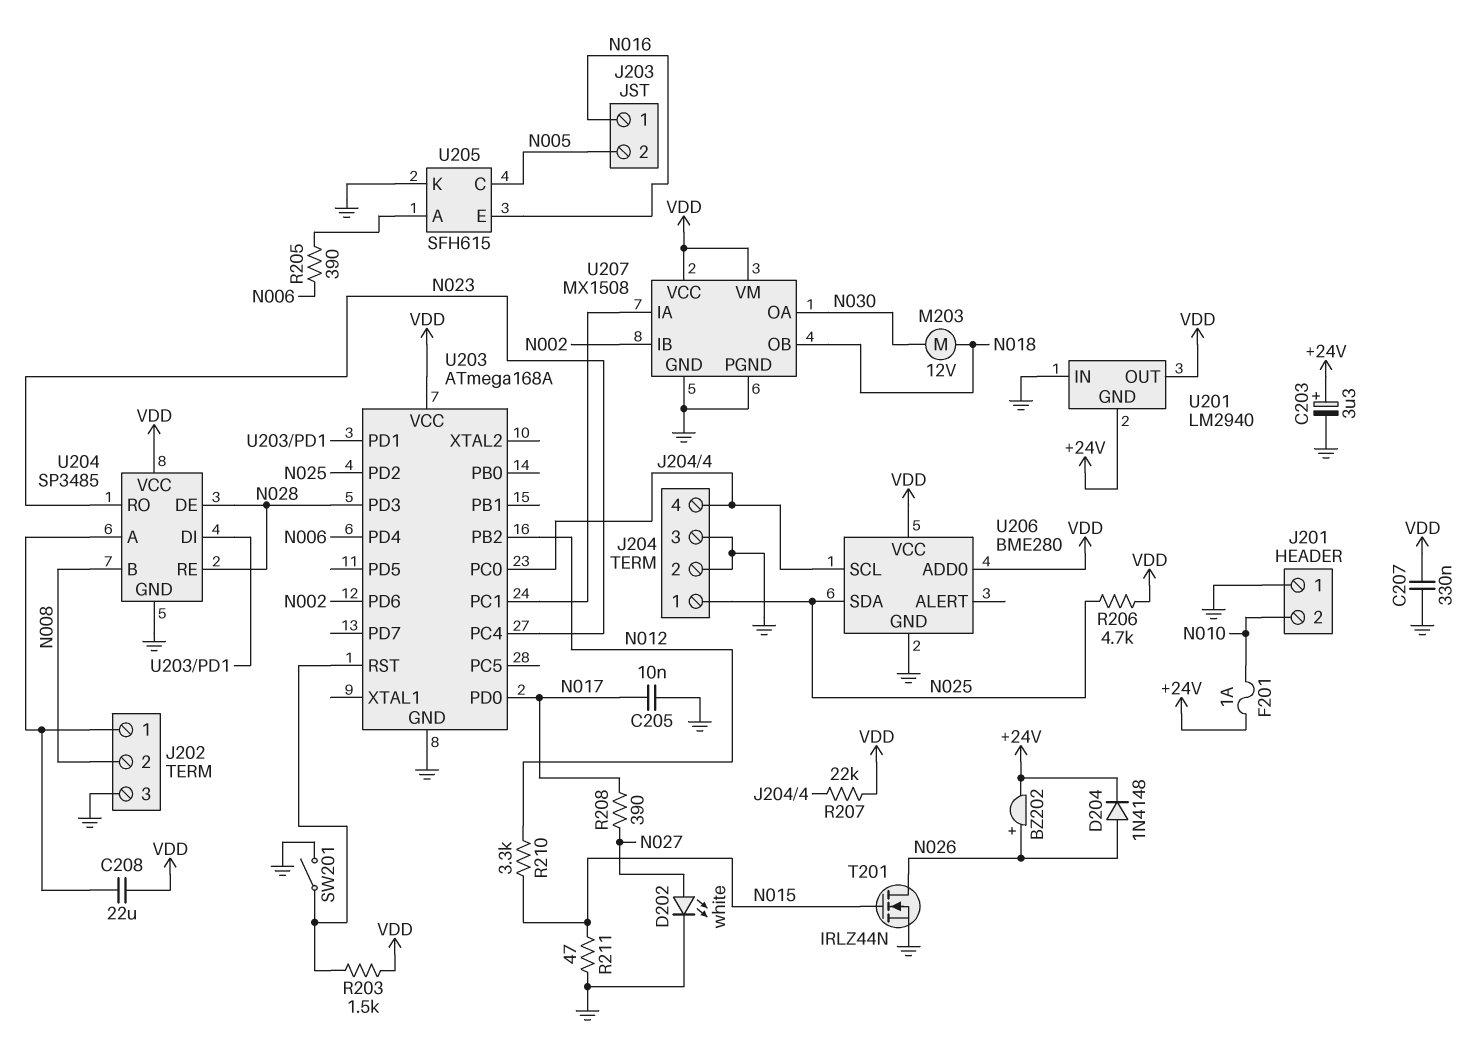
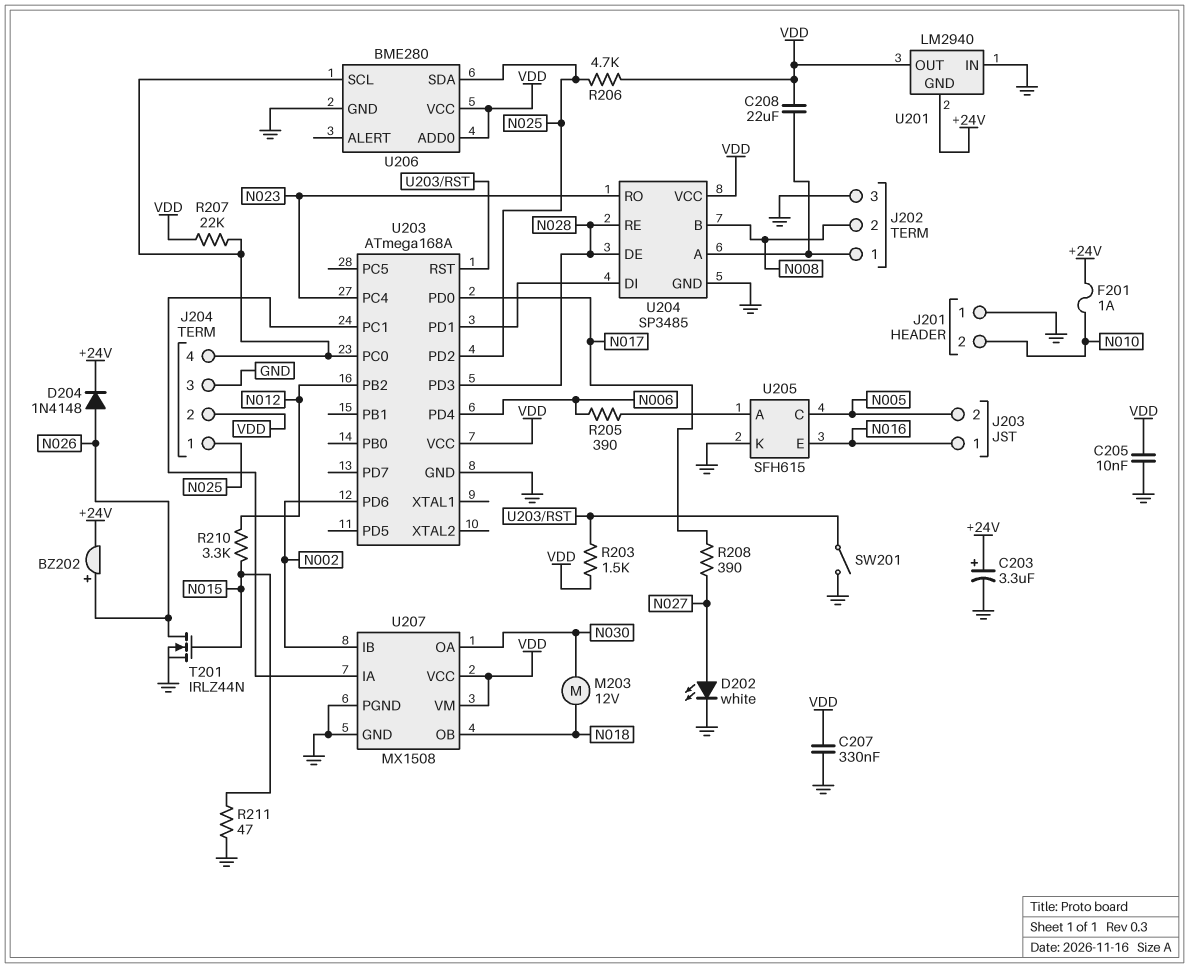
C205: 10nF (GND, N017) -> 10nF (GND, VDD)
J204 pin 2: GND -> VDD

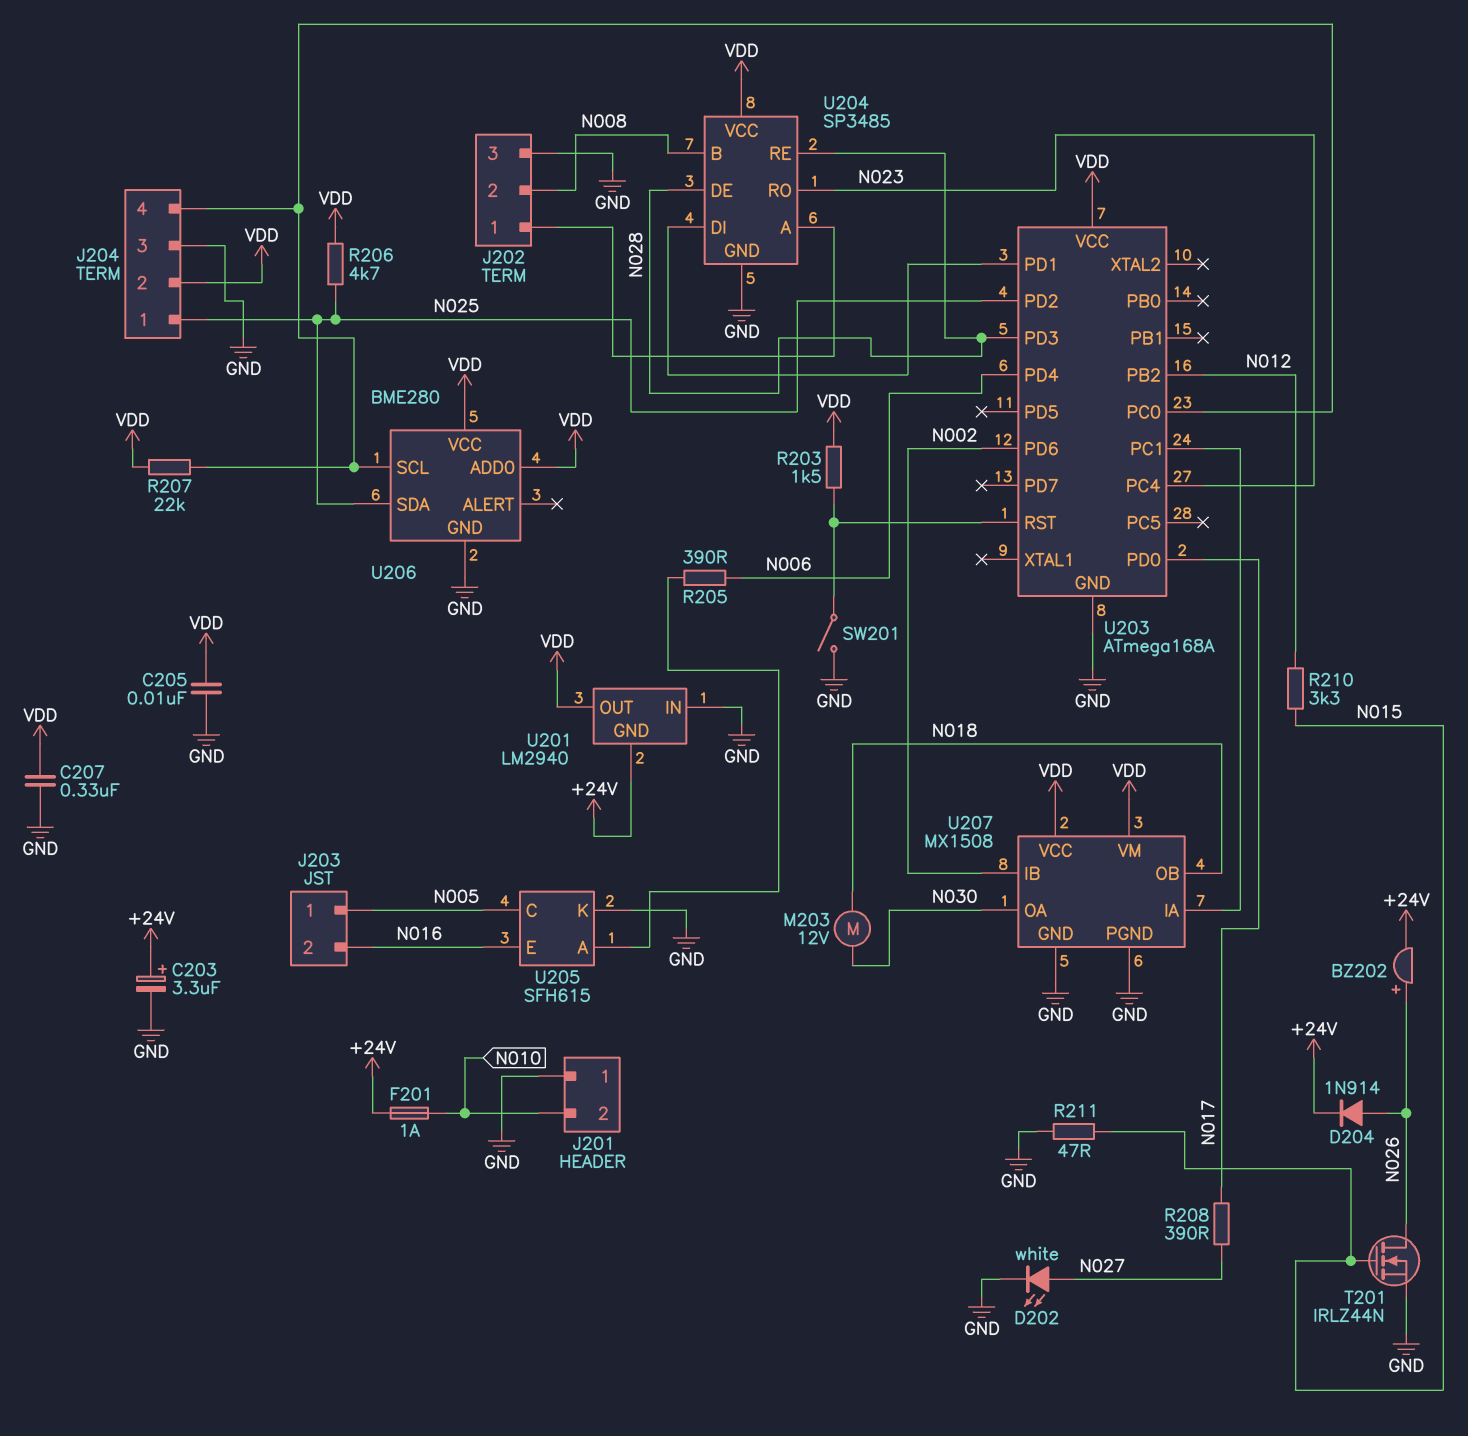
C208: 22uF (J202/1, VDD) -> none
D204: diode 1N4148 (A N026, K +24V) -> diode 1N914 (A N026, K +24V)
J203 pin 1: N016 -> N005
J203 pin 2: N005 -> N016

